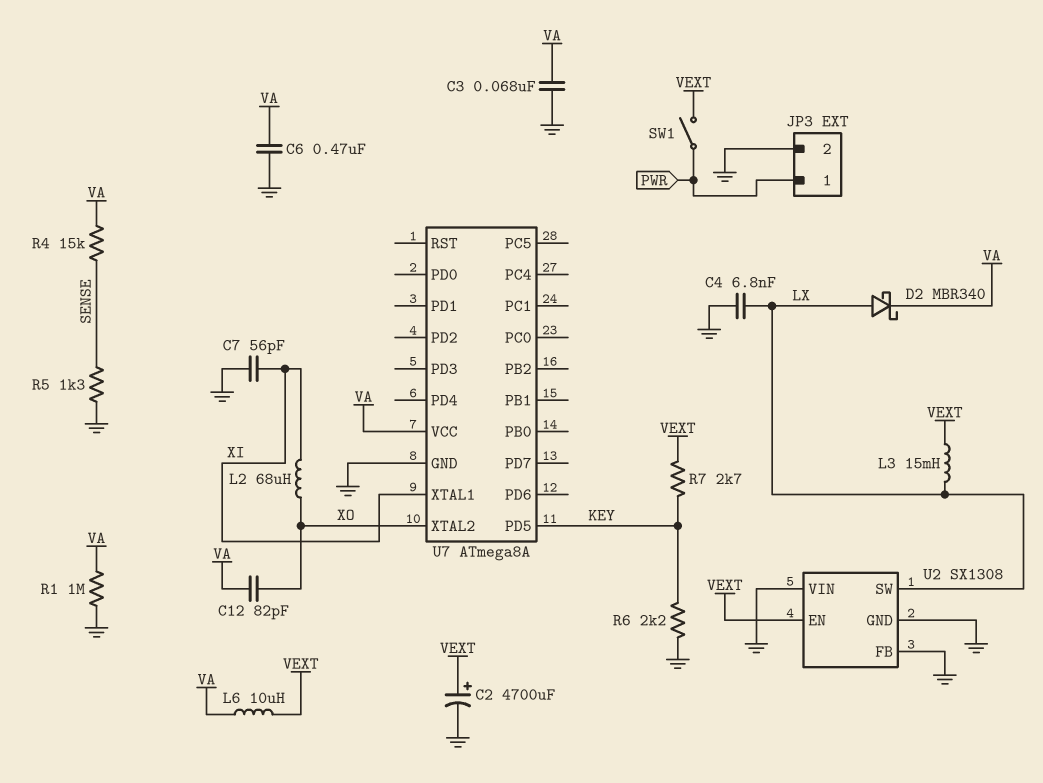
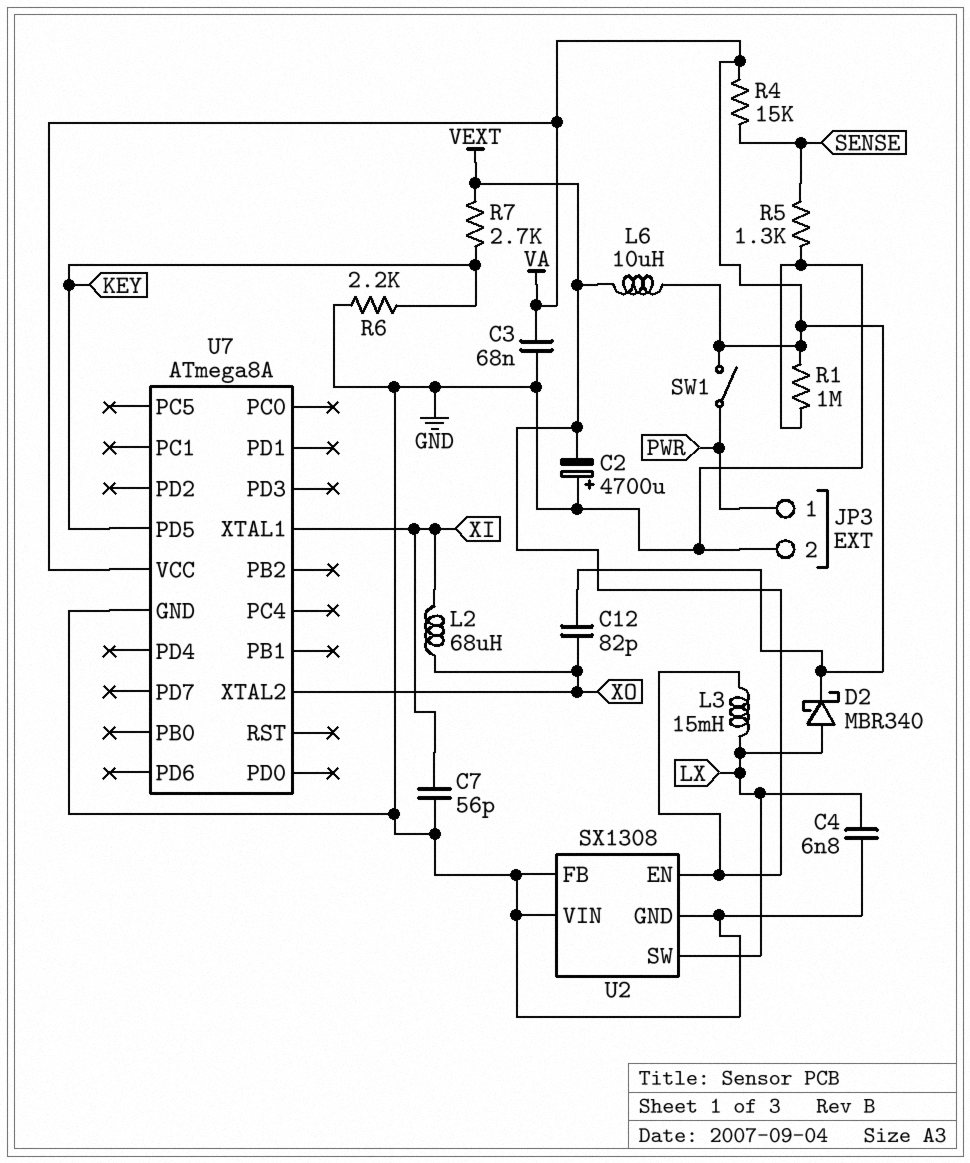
C2: 4700uF (plus VEXT, minus GND) -> 4700uF (plus GND, minus VEXT)
C6: 470nF (GND, VA) -> none
SW1: switch (PWR, VEXT) -> switch (PWR, VA)

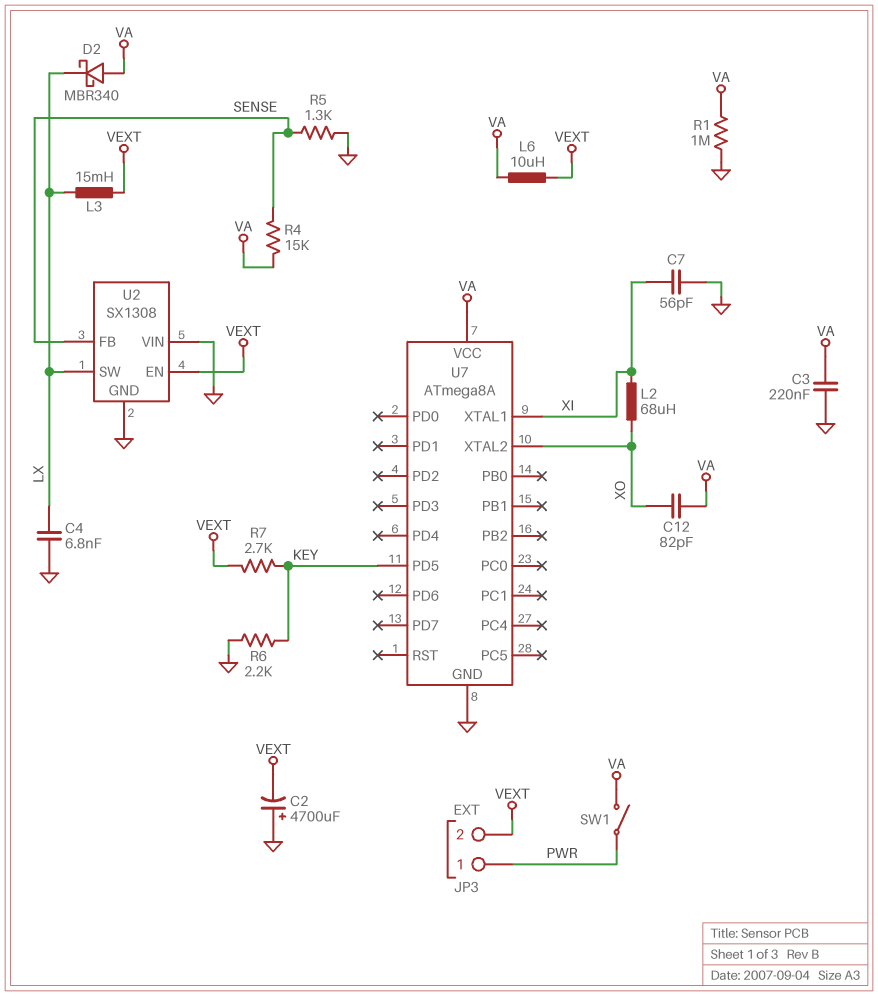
C3: 68nF (GND, VA) -> 220nF (GND, VA)
D2: schottky MBR340 (A LX, K VA) -> schottky MBR340 (A VA, K LX)
JP3 pin 2: GND -> VEXT
U2 pin FB: GND -> SENSE

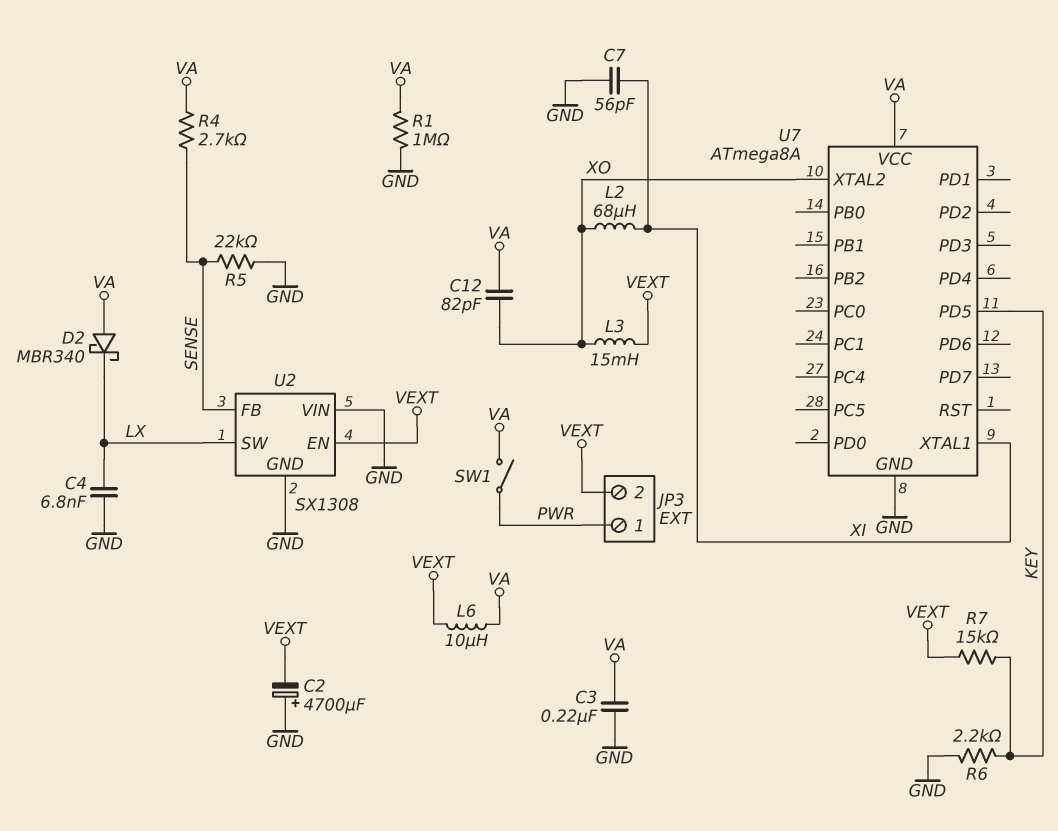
L3: 15mH (LX, VEXT) -> 15mH (VEXT, XO)
R4: 15k (SENSE, VA) -> 2.7k (SENSE, VA)
R5: 1.3k (GND, SENSE) -> 22k (GND, SENSE)
R7: 2.7k (KEY, VEXT) -> 15k (KEY, VEXT)

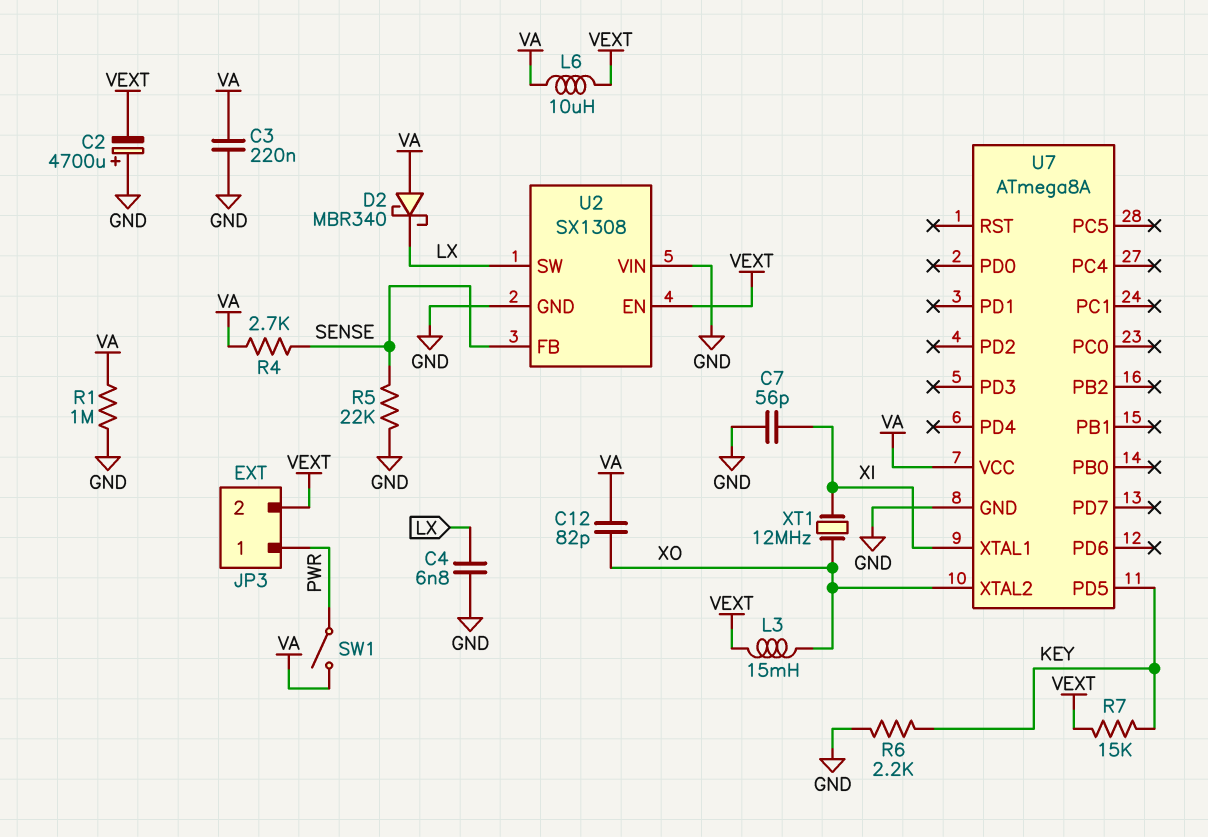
L2: 68uH (XI, XO) -> none
XT1: none -> 12MHz (XI, XO)

